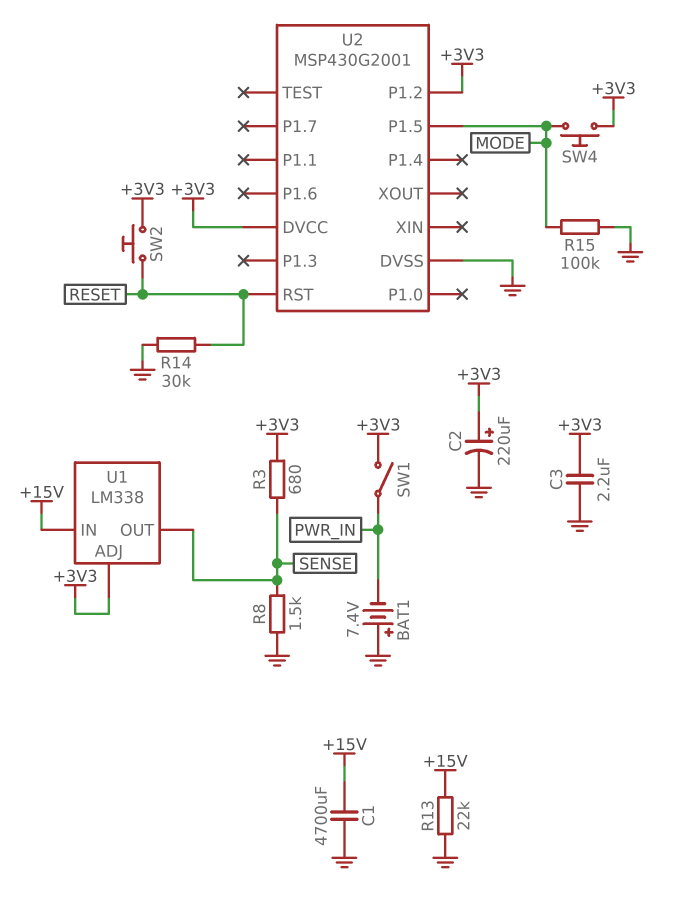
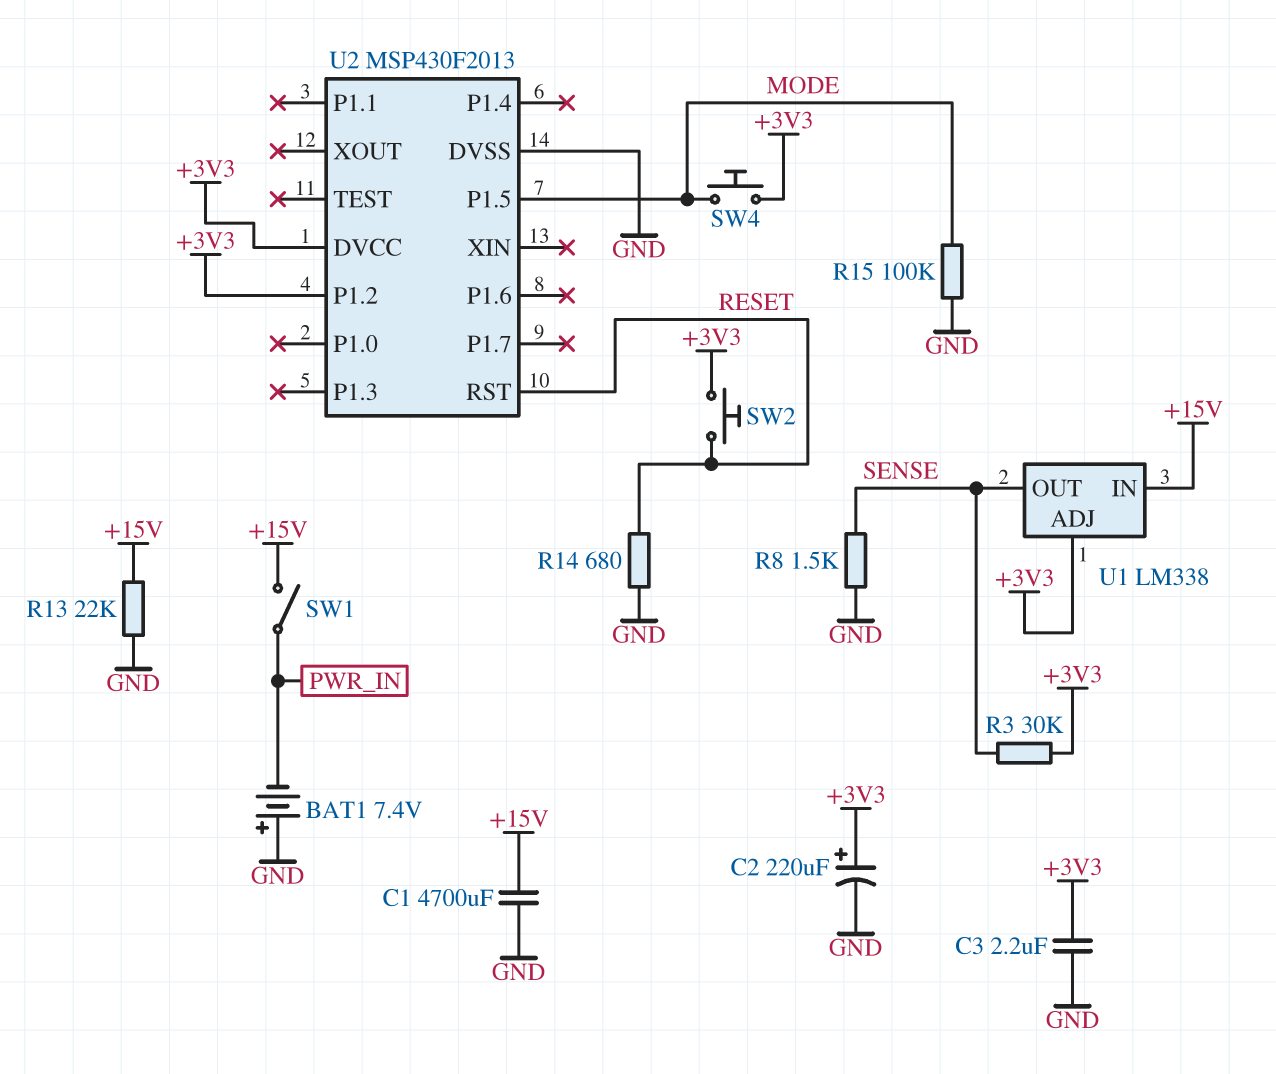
R3: 680 (+3V3, SENSE) -> 30k (+3V3, SENSE)
R14: 30k (GND, RESET) -> 680 (GND, RESET)
SW1: switch (+3V3, PWR_IN) -> switch (+15V, PWR_IN)
U2: MSP430G2001 -> MSP430F2013

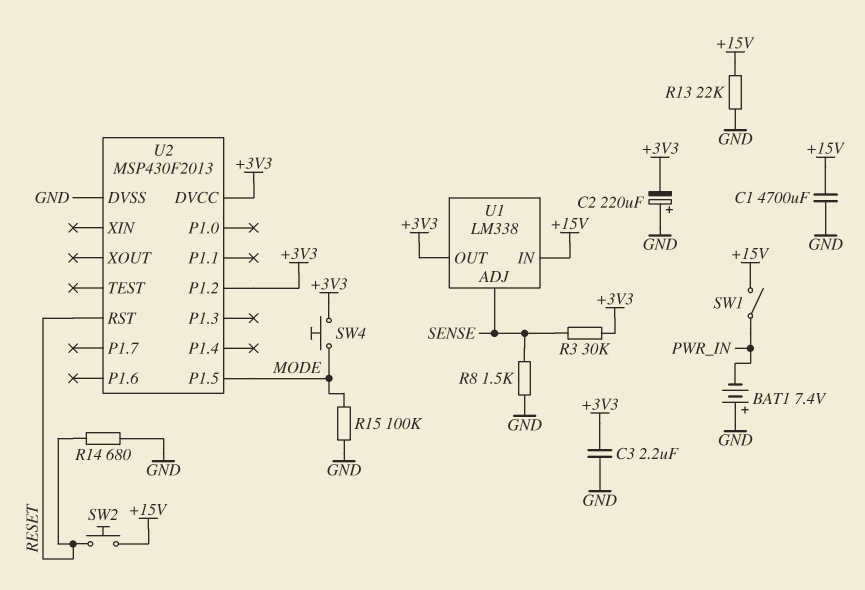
C2: 220uF (plus +3V3, minus GND) -> 220uF (plus GND, minus +3V3)
SW2: button (+3V3, RESET) -> button (+15V, RESET)
U1 pin ADJ: +3V3 -> SENSE
U1 pin OUT: SENSE -> +3V3

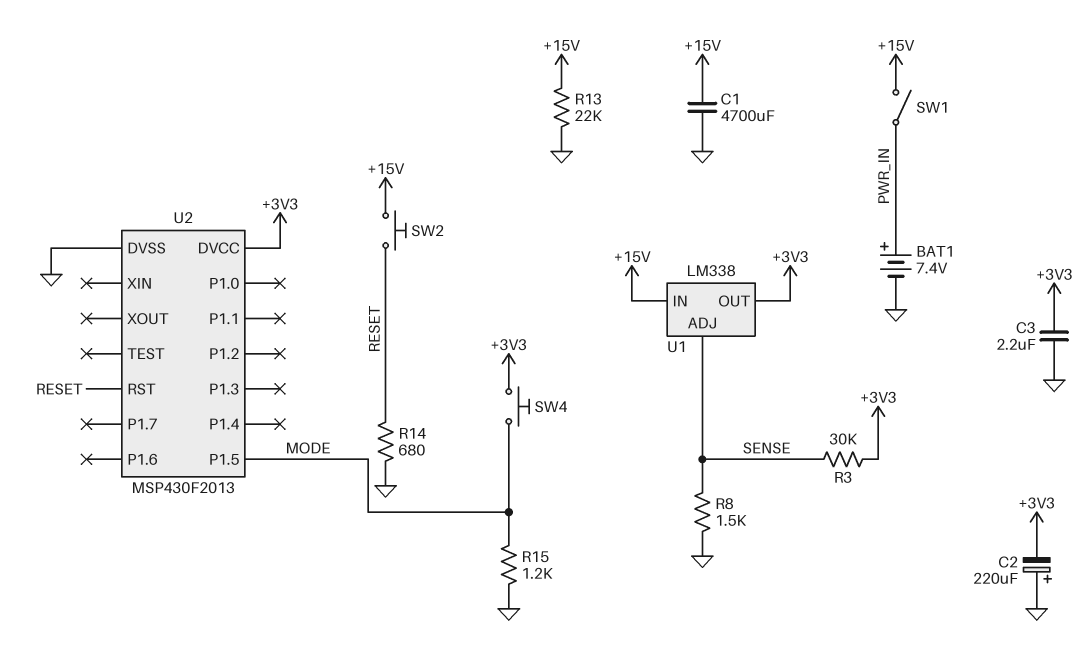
BAT1: 7.4V (plus GND, minus PWR_IN) -> 7.4V (plus PWR_IN, minus GND)
R15: 100k (GND, MODE) -> 1.2k (GND, MODE)
U2 pin P1.2: +3V3 -> none

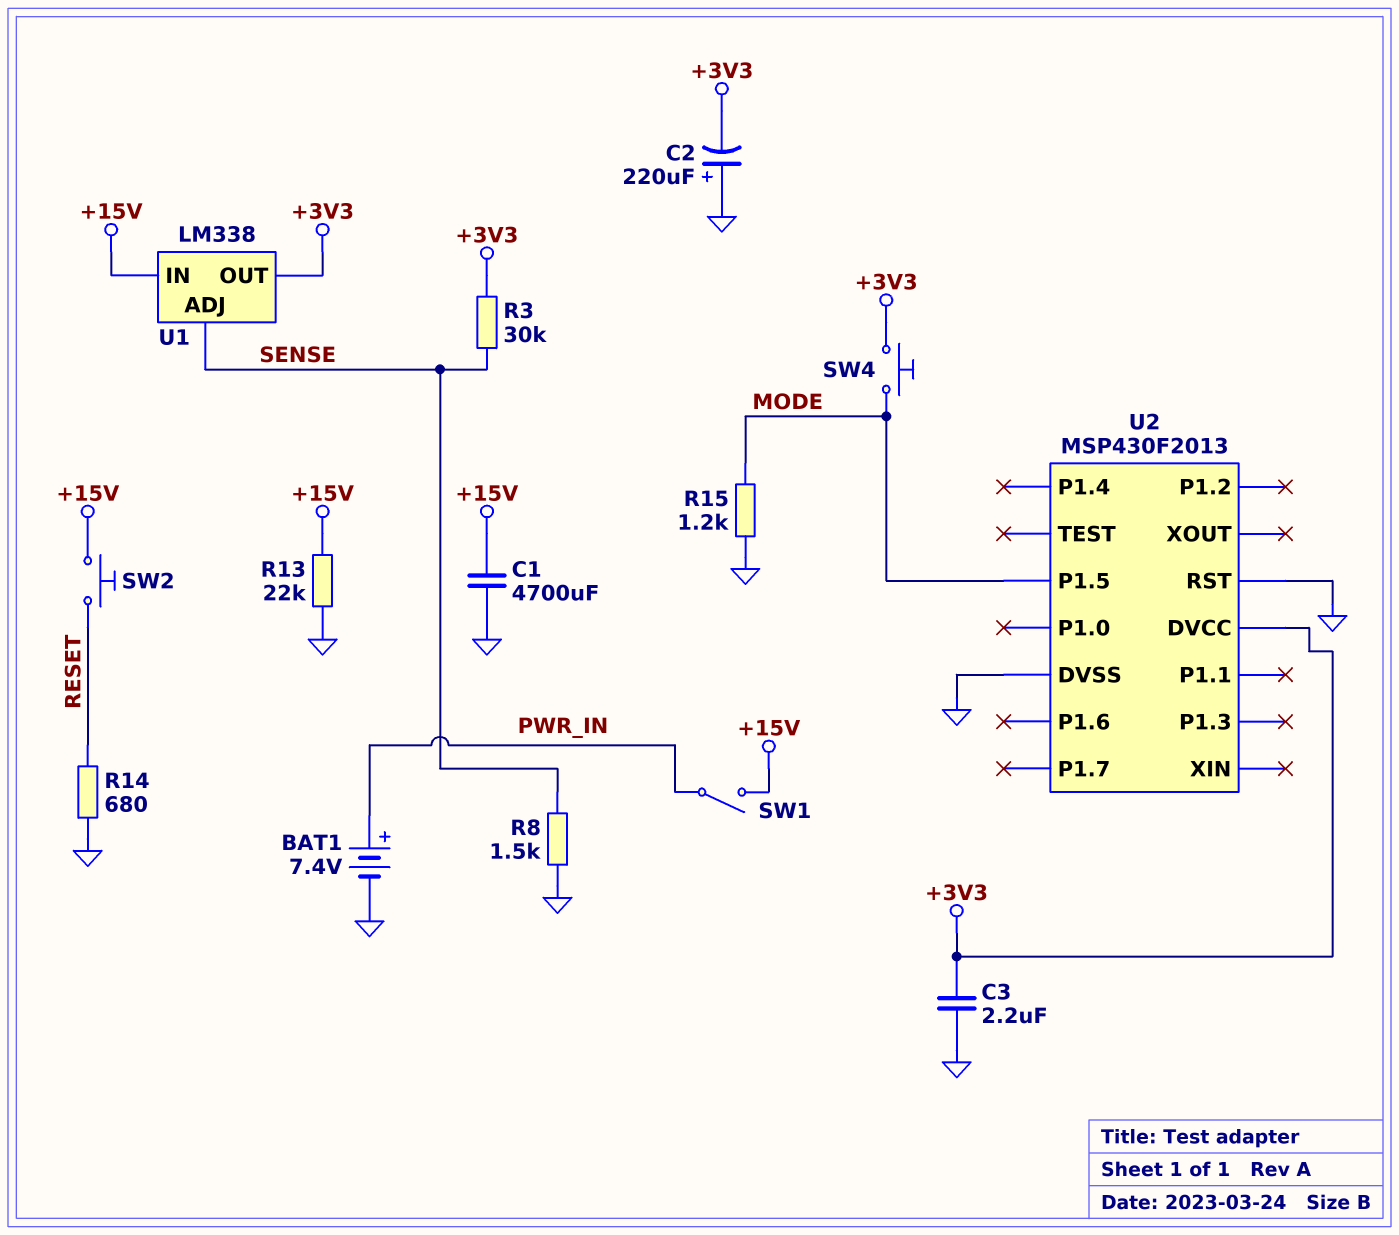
U2 pin RST: RESET -> GND

